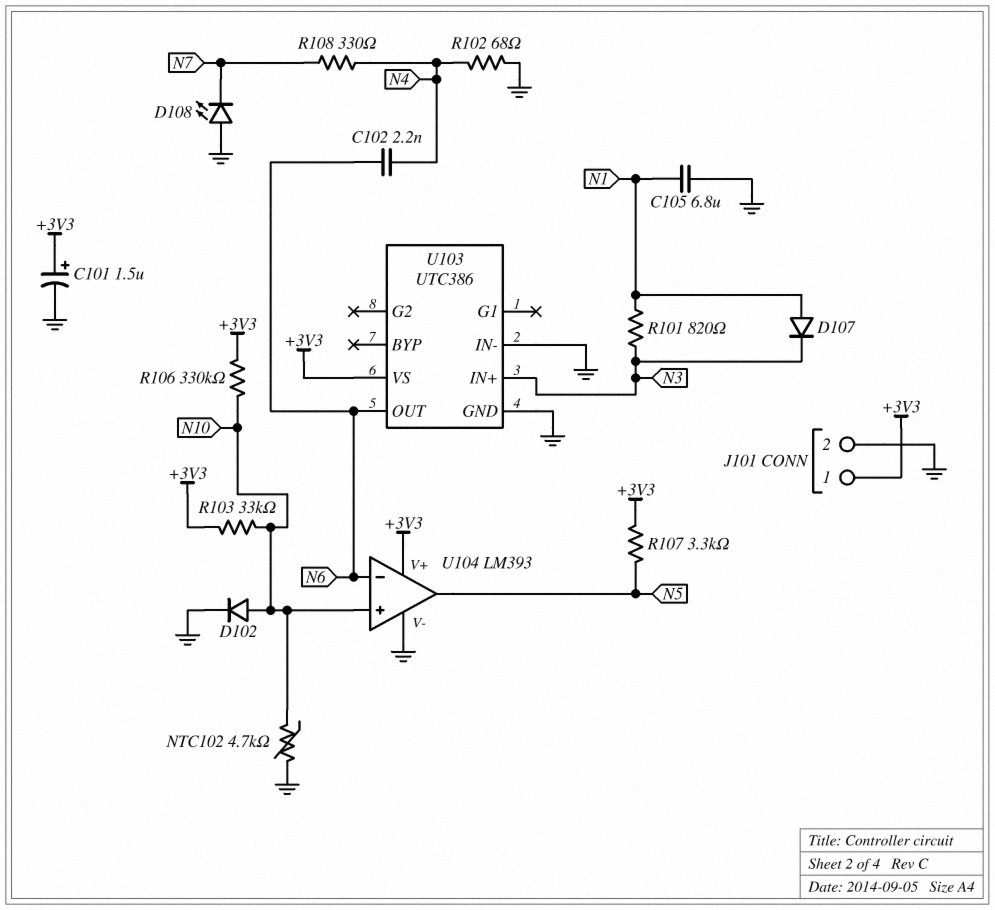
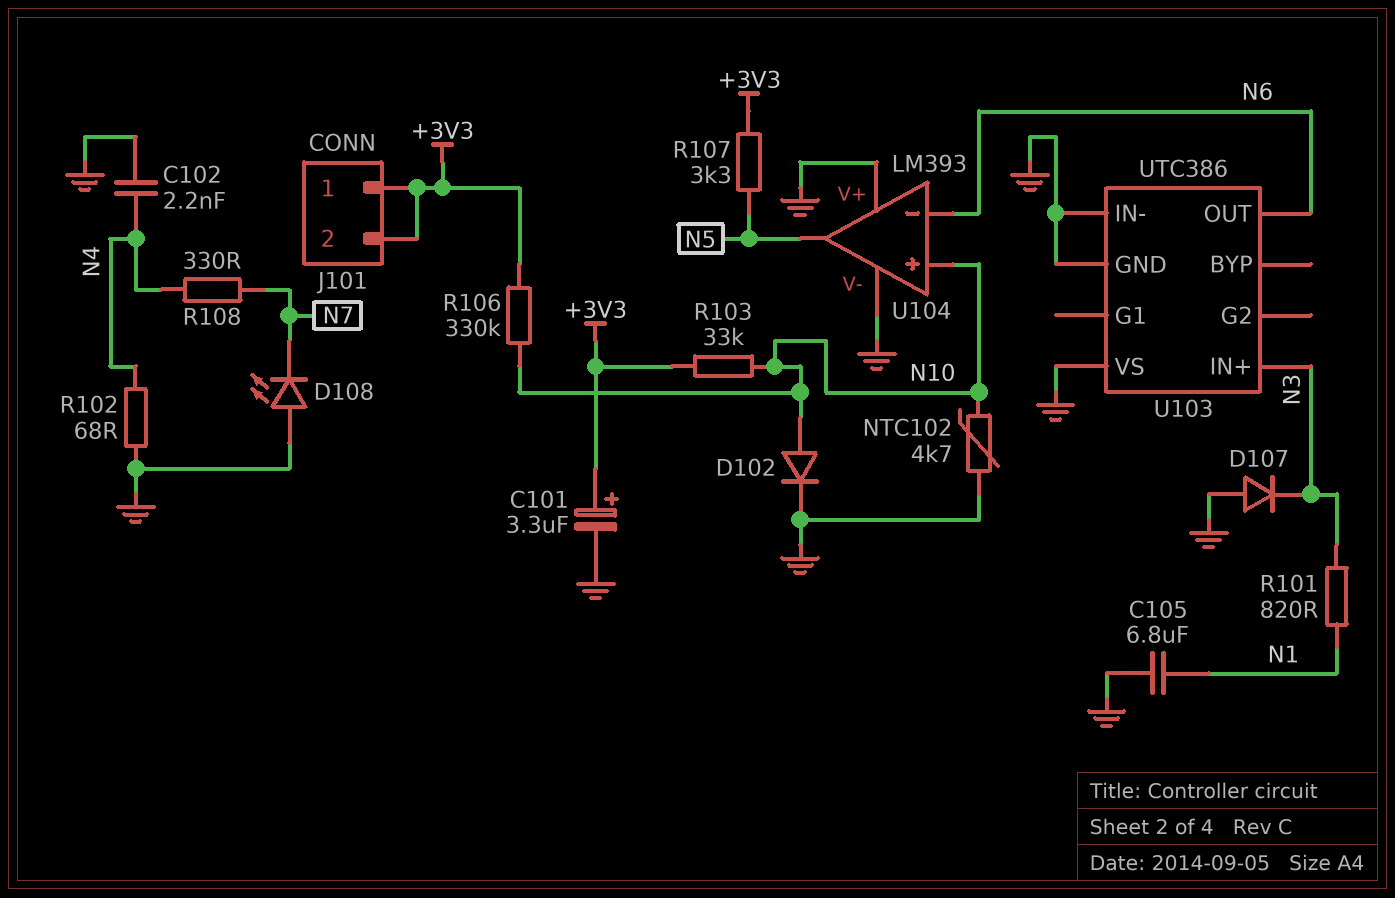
C101: 1.5uF (plus +3V3, minus GND) -> 3.3uF (plus +3V3, minus GND)
C102: 2.2nF (N4, N6) -> 2.2nF (GND, N4)
D107: diode (A N1, K N3) -> diode (A GND, K N3)
J101 pin 2: GND -> +3V3
U103 pin VS: +3V3 -> GND
U104 pin V+: +3V3 -> GND

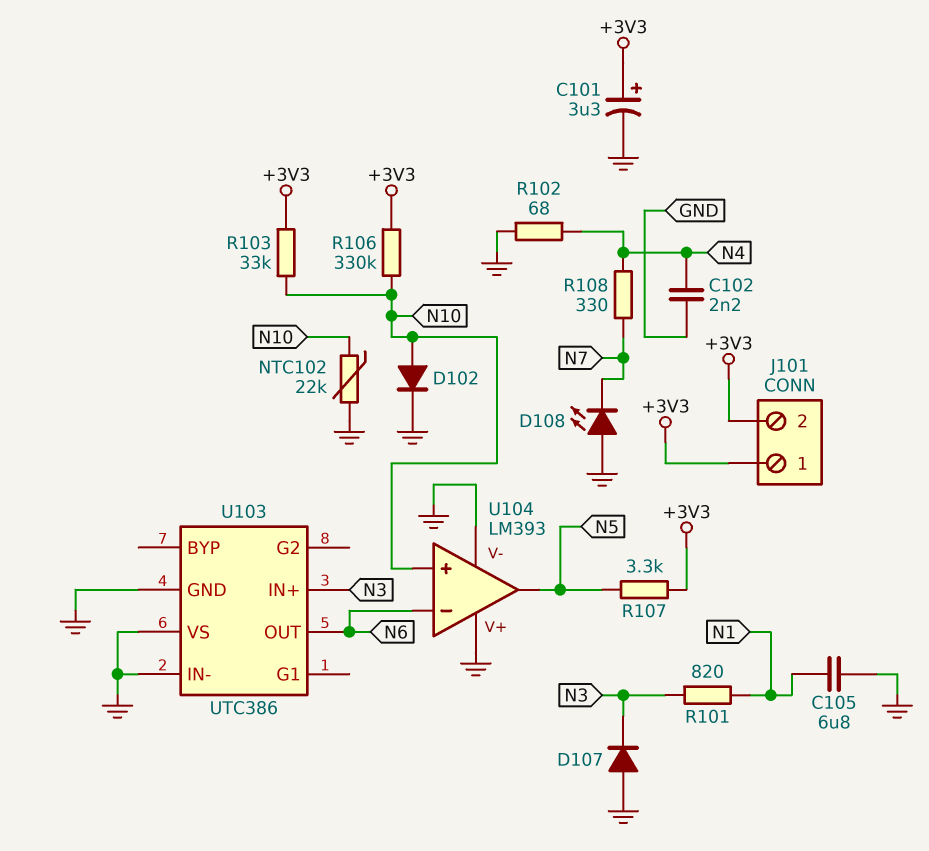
NTC102: 4.7k (GND, N10) -> 22k (GND, N10)

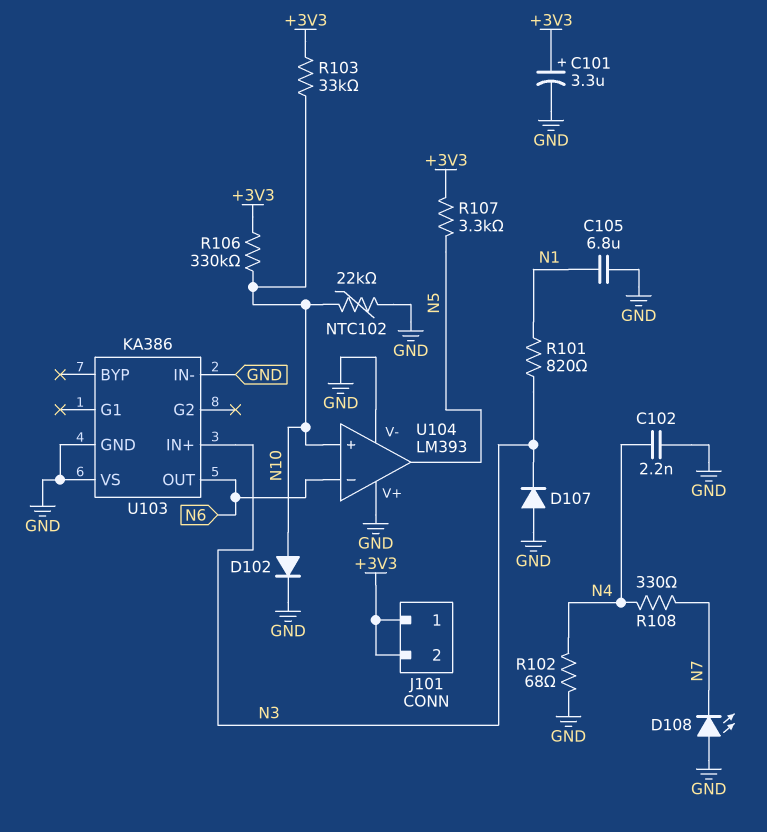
U103: UTC386 -> KA386

